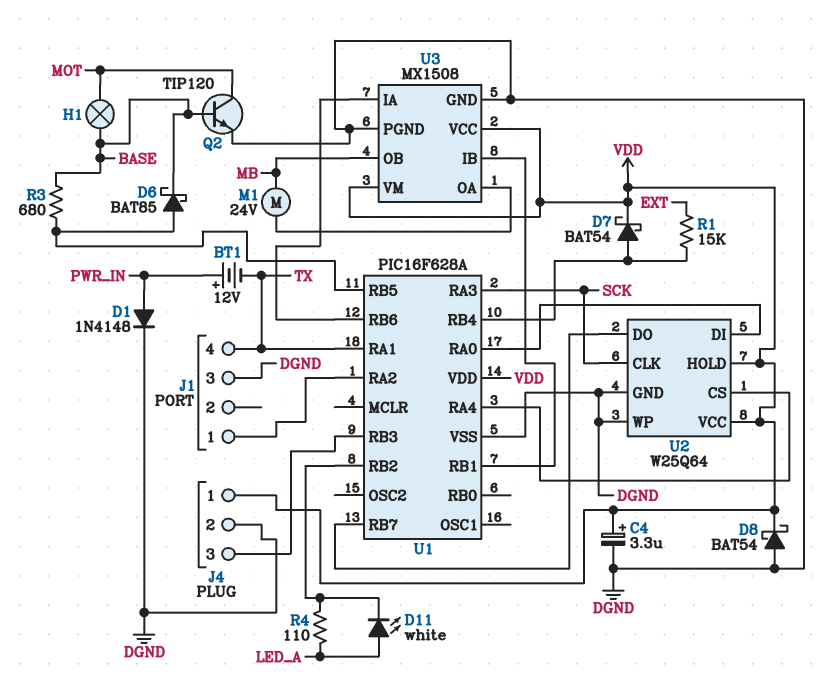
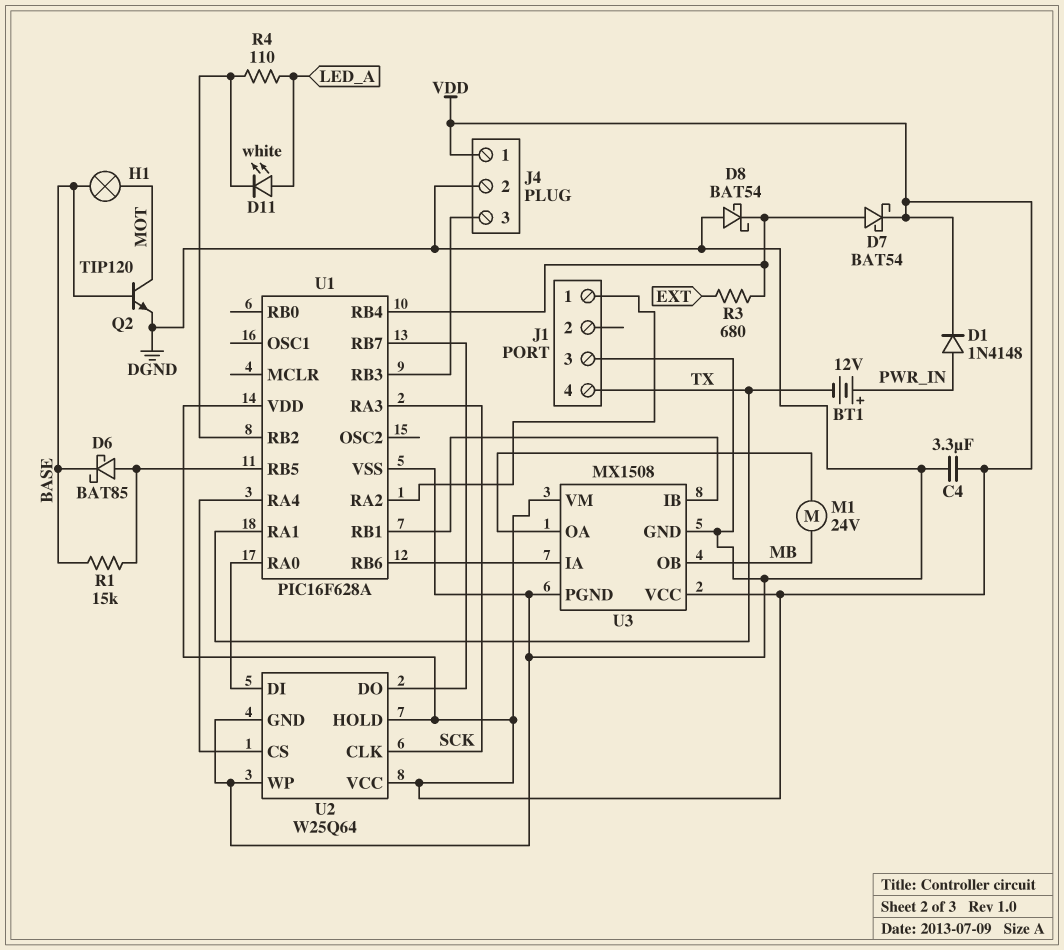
C4: 3.3uF (plus VDD, minus DGND) -> 3.3uF (DGND, VDD)
D1: diode 1N4148 (A PWR_IN, K DGND) -> diode 1N4148 (A PWR_IN, K VDD)
D8: schottky BAT54 (A DGND, K VDD) -> schottky BAT54 (A DGND, K U1/RB4)
R1: 15k (EXT, U1/RB4) -> 15k (BASE, U1/RB5)
R3: 680 (BASE, U1/RB5) -> 680 (EXT, U1/RB4)

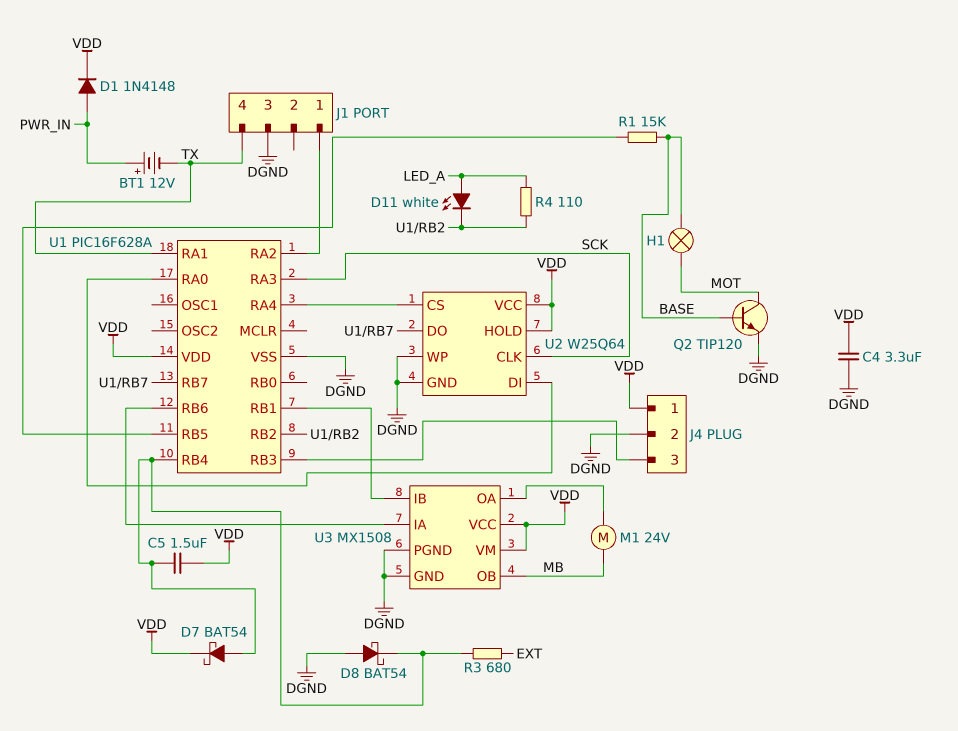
C5: none -> 1.5uF (U1/RB4, VDD)
D6: schottky BAT85 (A U1/RB5, K BASE) -> none

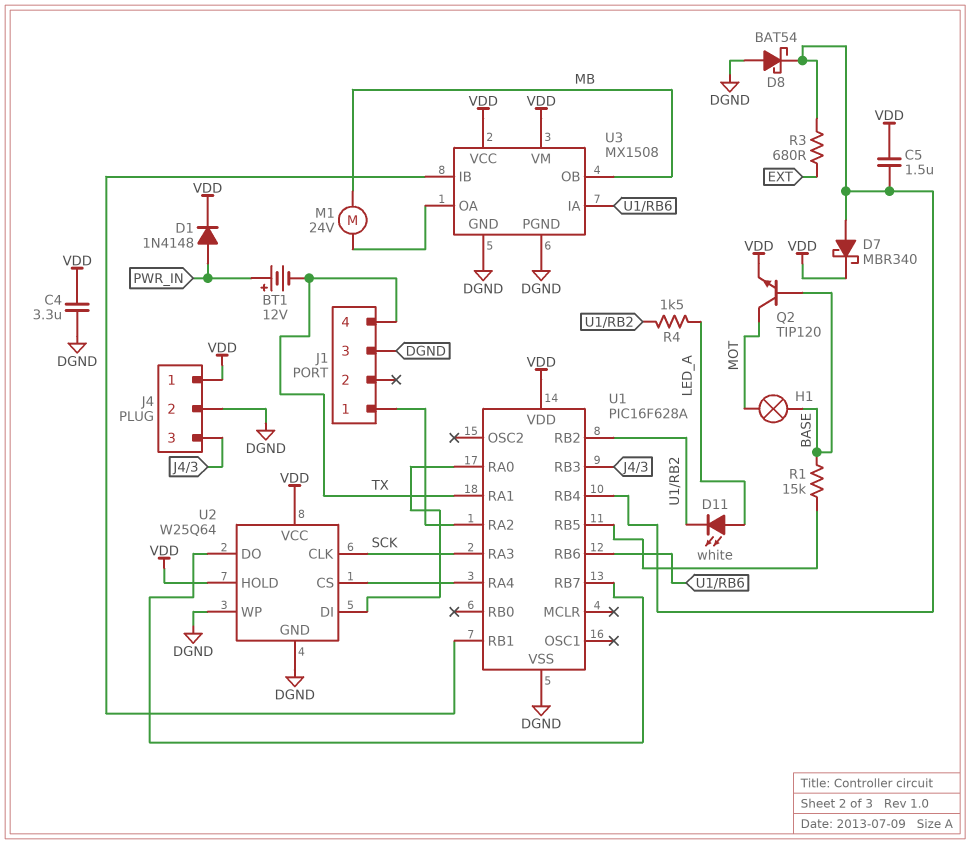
D7: schottky BAT54 (A U1/RB4, K VDD) -> schottky MBR340 (A U1/RB4, K VDD)
Q2: NPN TIP120 (B BASE, C MOT, E DGND) -> NPN TIP120 (B BASE, C MOT, E VDD)
R4: 110 (LED_A, U1/RB2) -> 1.5k (LED_A, U1/RB2)

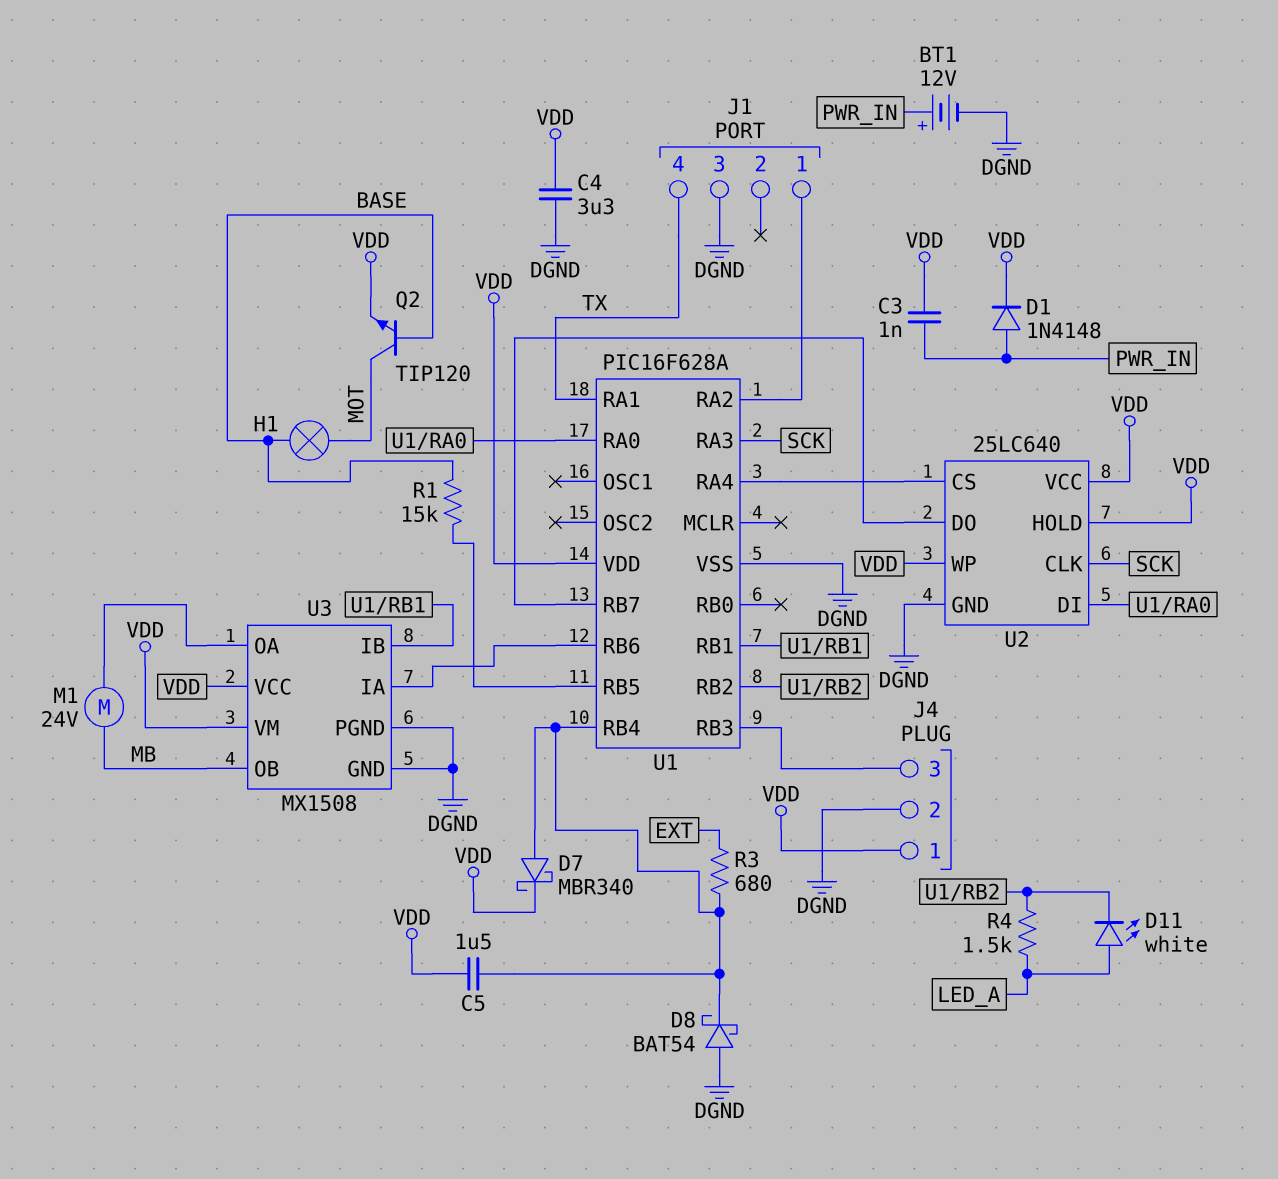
BT1: 12V (plus PWR_IN, minus TX) -> 12V (plus PWR_IN, minus DGND)
C3: none -> 1nF (PWR_IN, VDD)
U2: W25Q64 -> 25LC640
U2 pin WP: DGND -> VDD

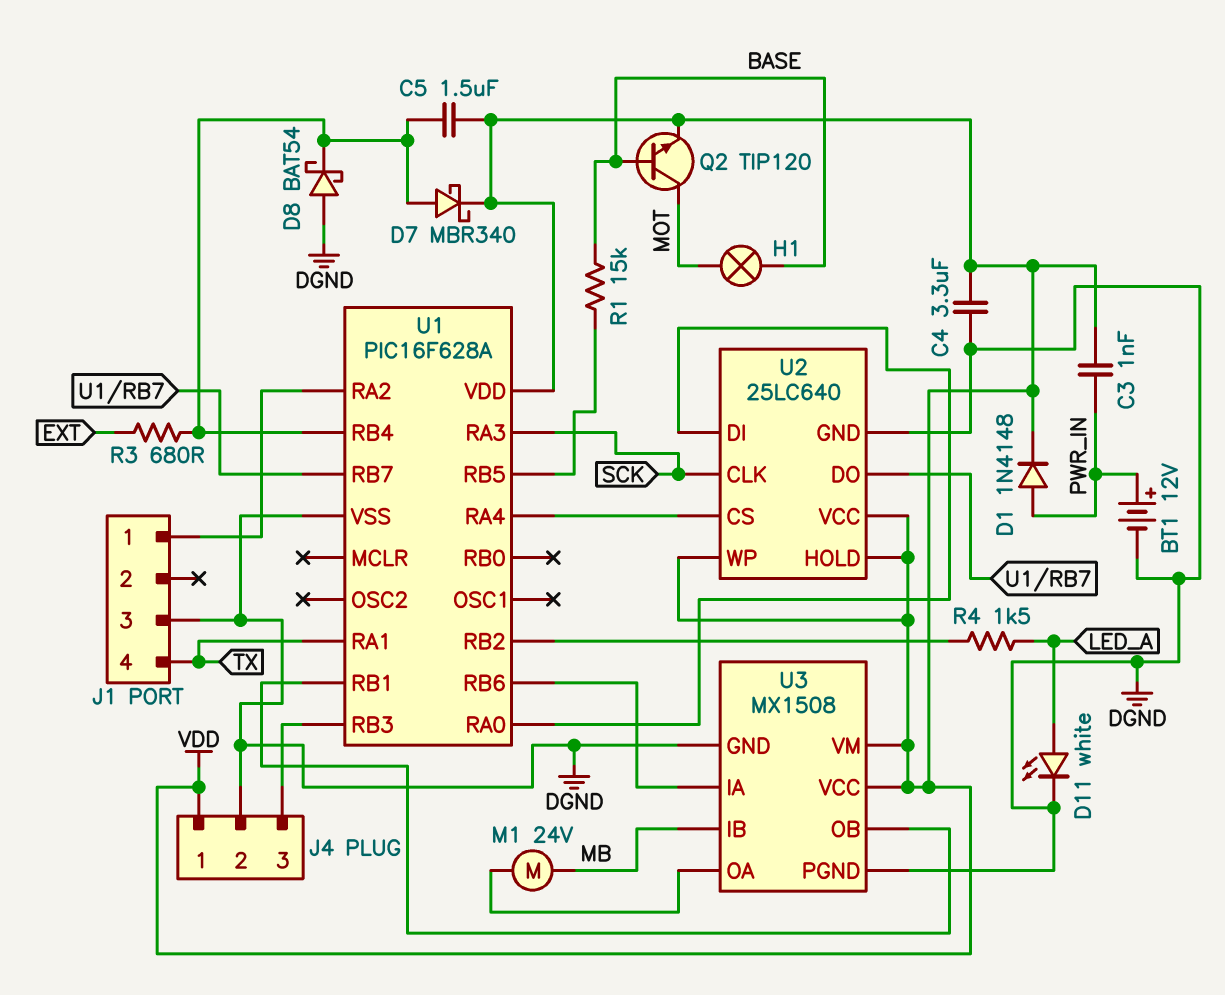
D11: LED white (A LED_A, K U1/RB2) -> LED white (A LED_A, K DGND)
U3 pin IB: U1/RB1 -> MB
U3 pin OB: MB -> U1/RB1

